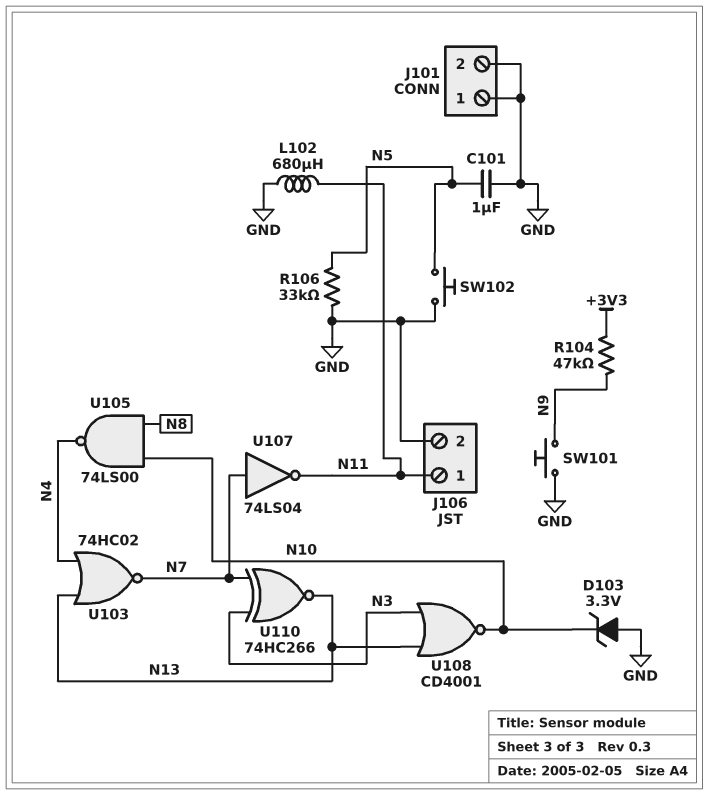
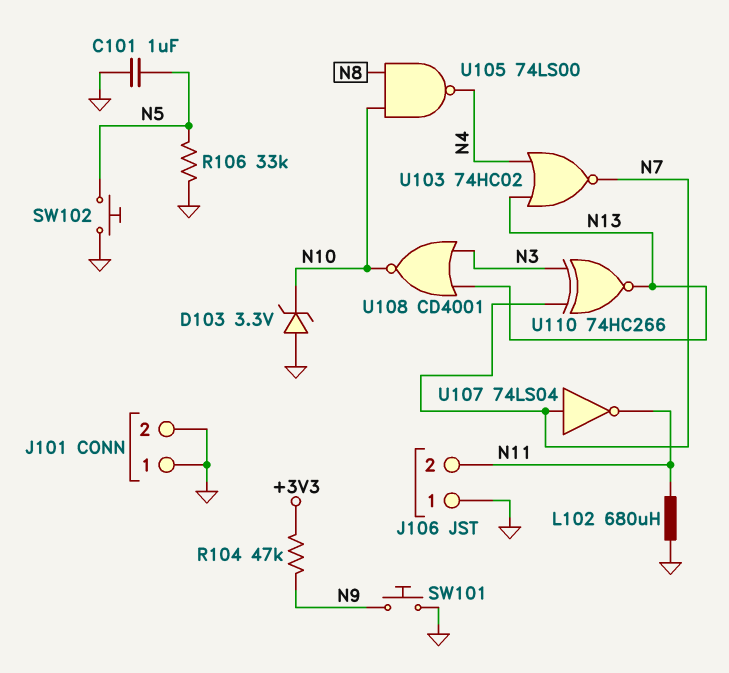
J106 pin 1: N11 -> GND
J106 pin 2: GND -> N11

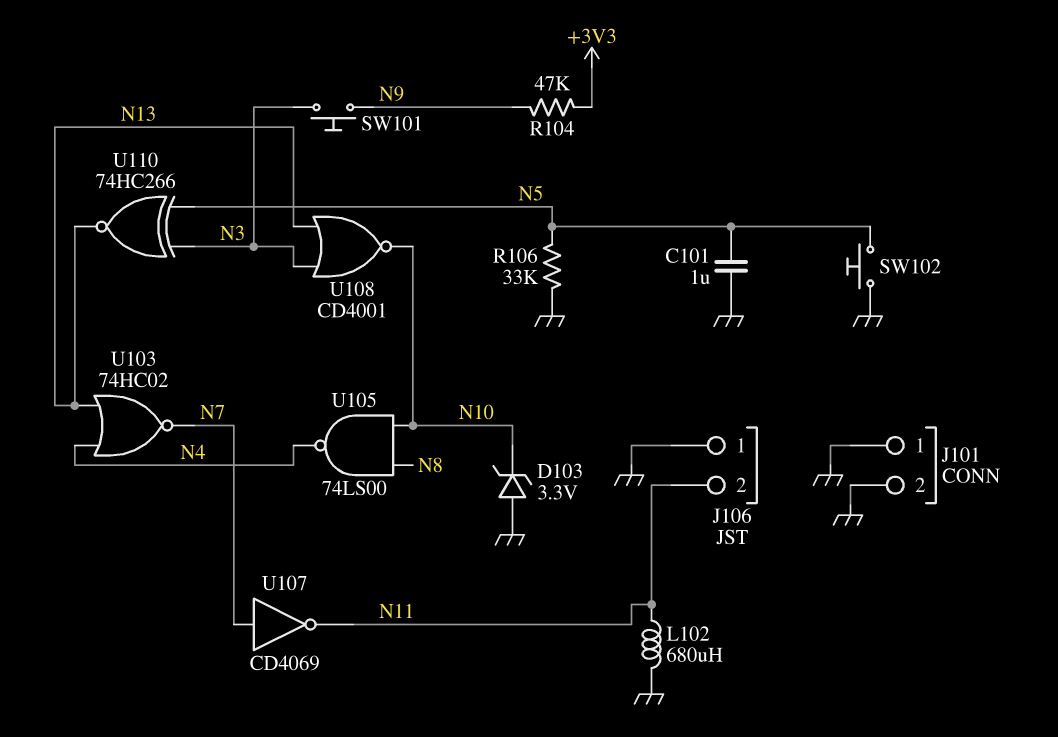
SW101: button (GND, N9) -> button (N3, N9)
U107: NOT 74LS04 (in N7, out N11) -> NOT CD4069 (in N7, out N11)
U110: XNOR 74HC266 (in N3, in N7, out N13) -> XNOR 74HC266 (in N3, in N5, out N13)

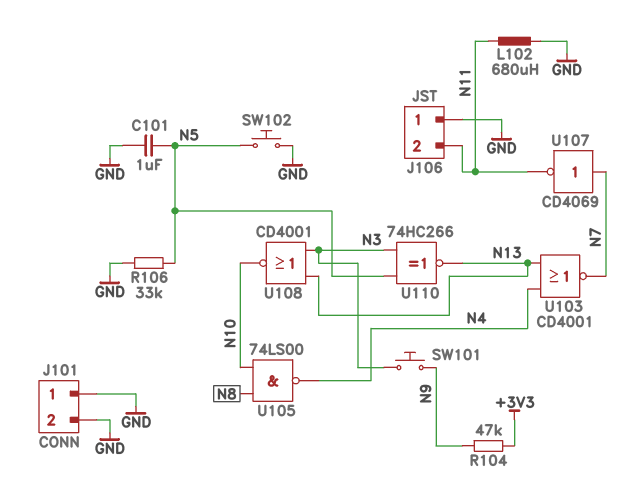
D103: zener 3.3V (A GND, K N10) -> none
U103: NOR 74HC02 (in N4, in N13, out N7) -> NOR CD4001 (in N4, in N13, out N7)

